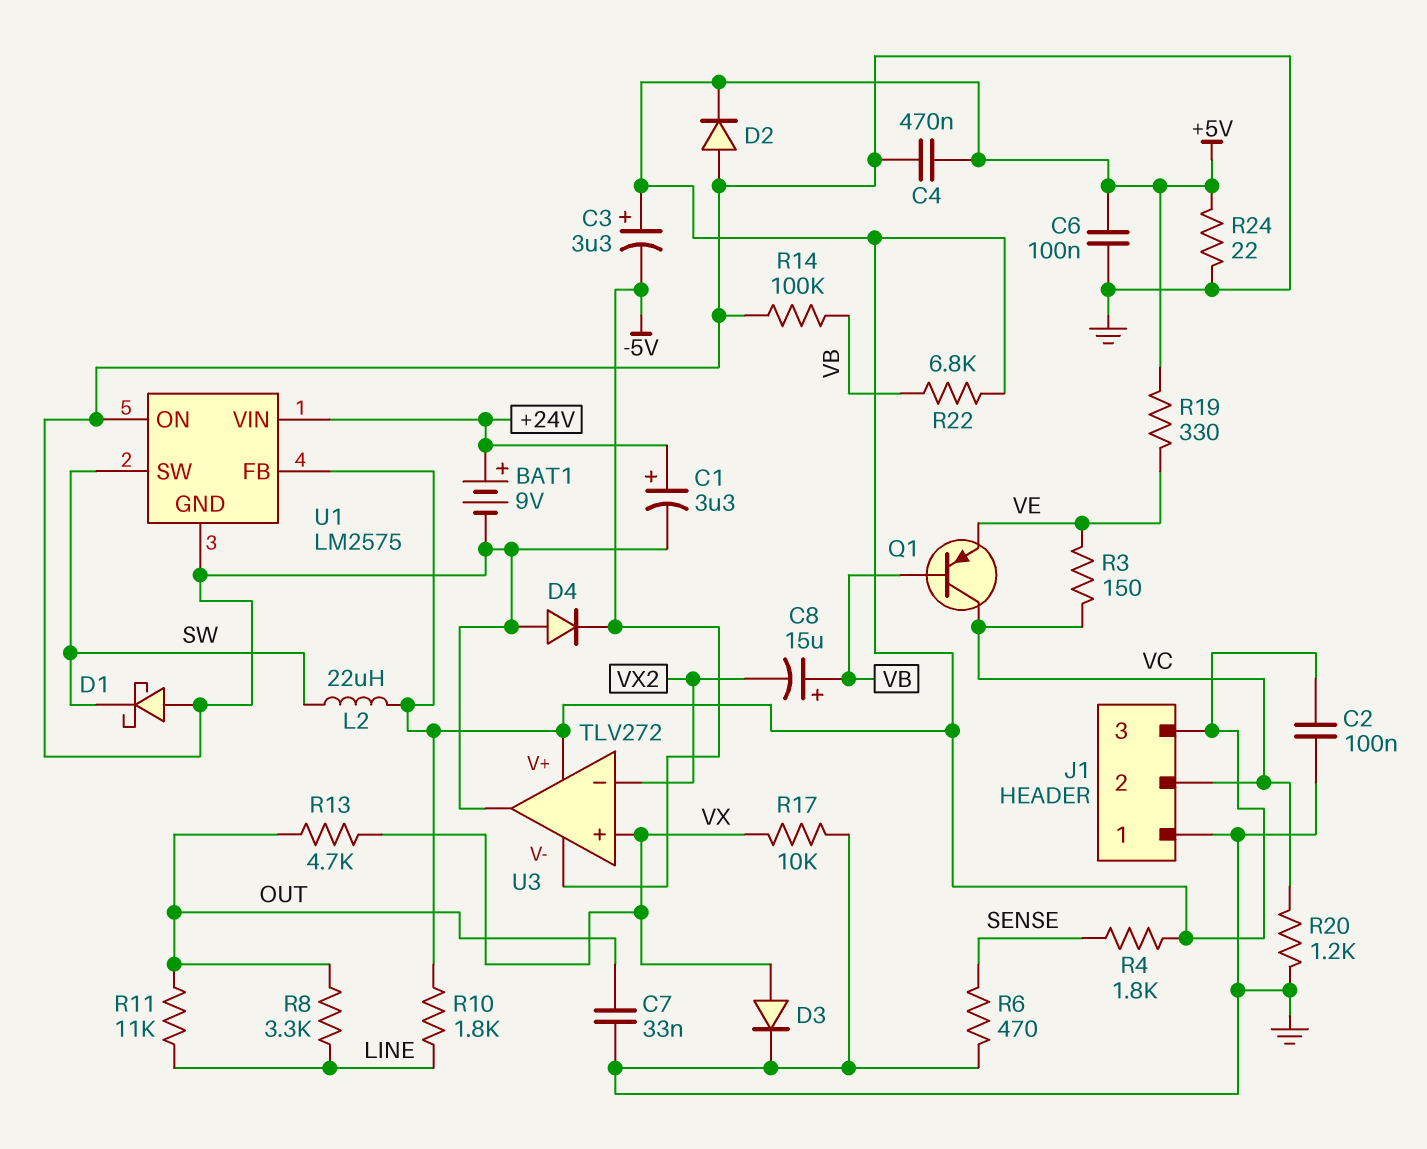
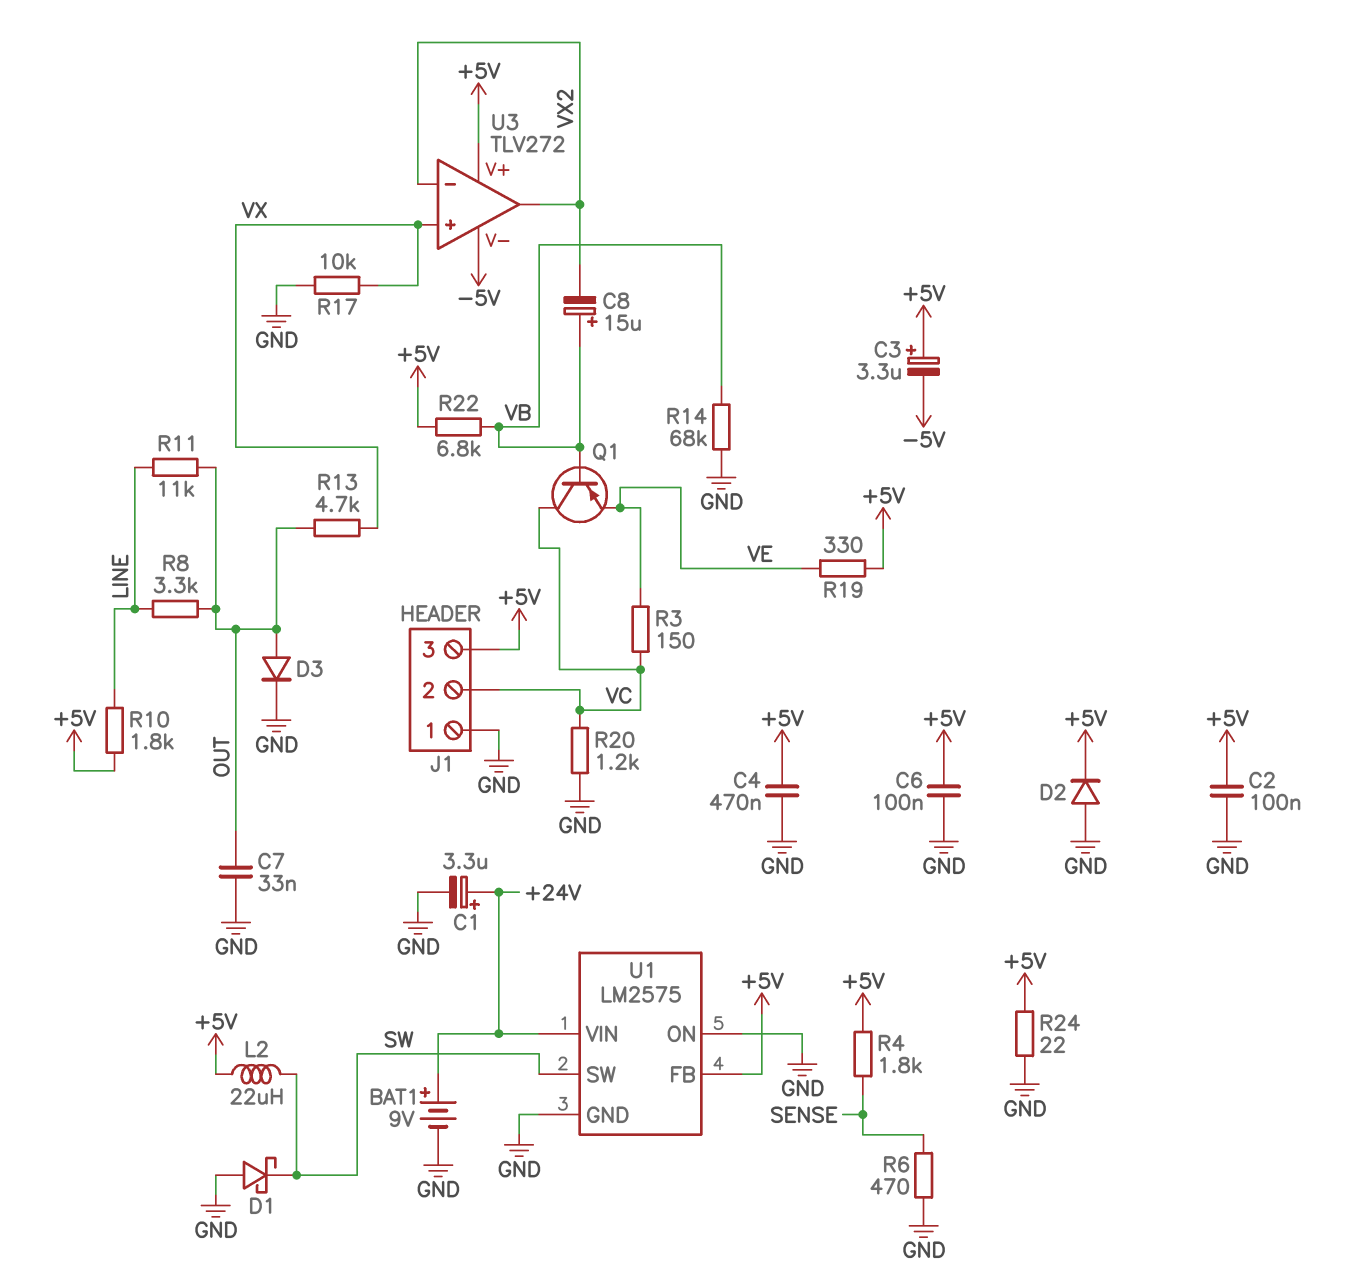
D3: diode (A VX, K GND) -> diode (A OUT, K GND)
D4: diode (A GND, K -5V) -> none
R14: 100k (GND, VB) -> 68k (GND, VB)
U3 pin out: GND -> VX2

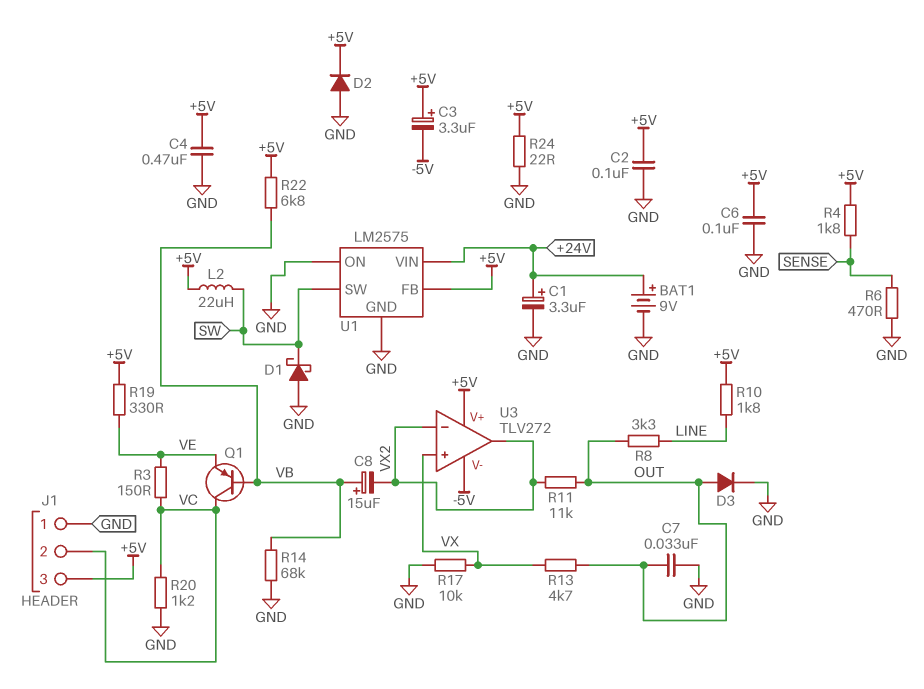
R11: 11k (LINE, OUT) -> 11k (OUT, VX2)

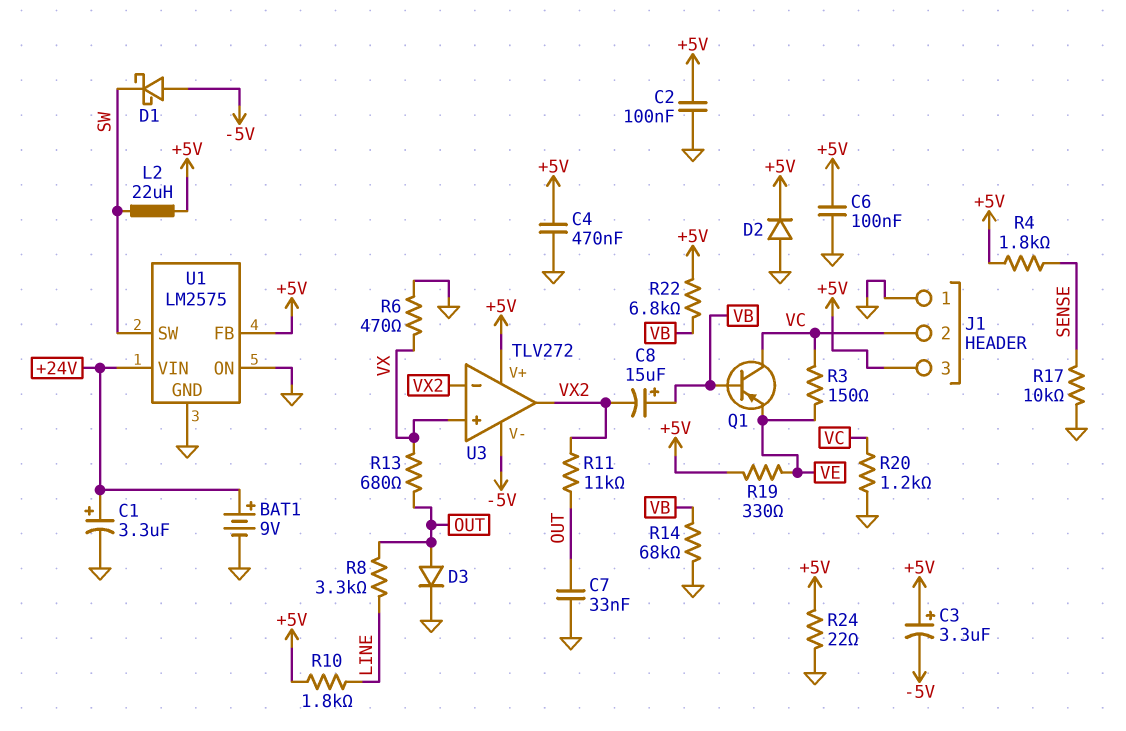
D1: schottky (A GND, K SW) -> schottky (A -5V, K SW)
R6: 470 (GND, SENSE) -> 470 (GND, VX)
R13: 4.7k (OUT, VX) -> 680 (OUT, VX)
R17: 10k (GND, VX) -> 10k (GND, SENSE)

